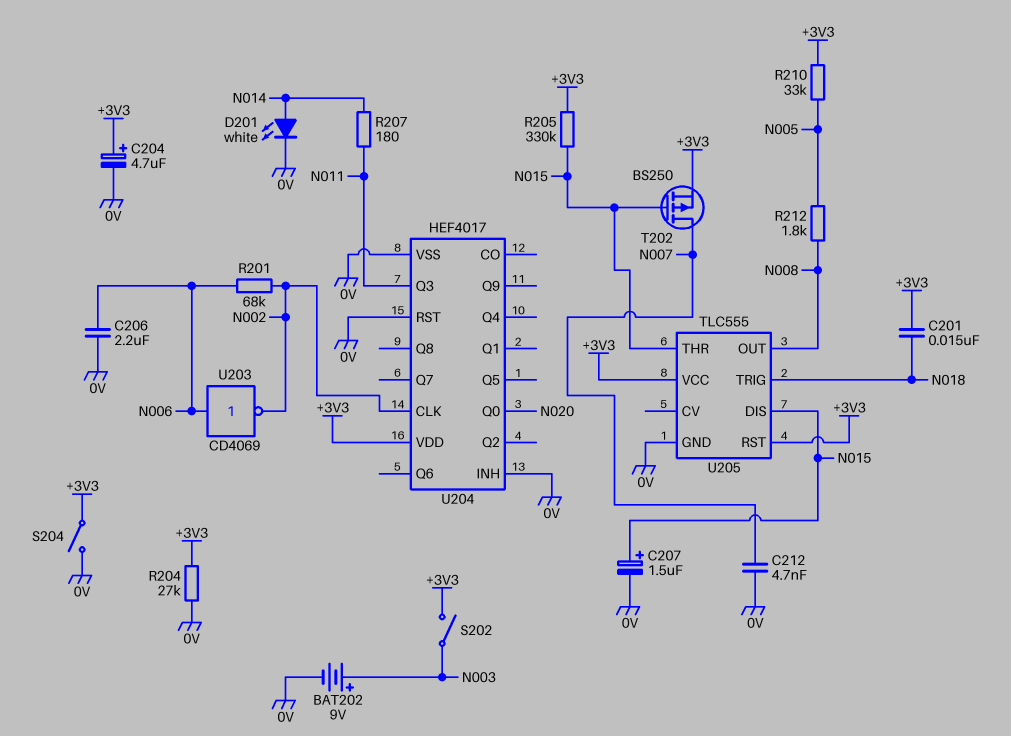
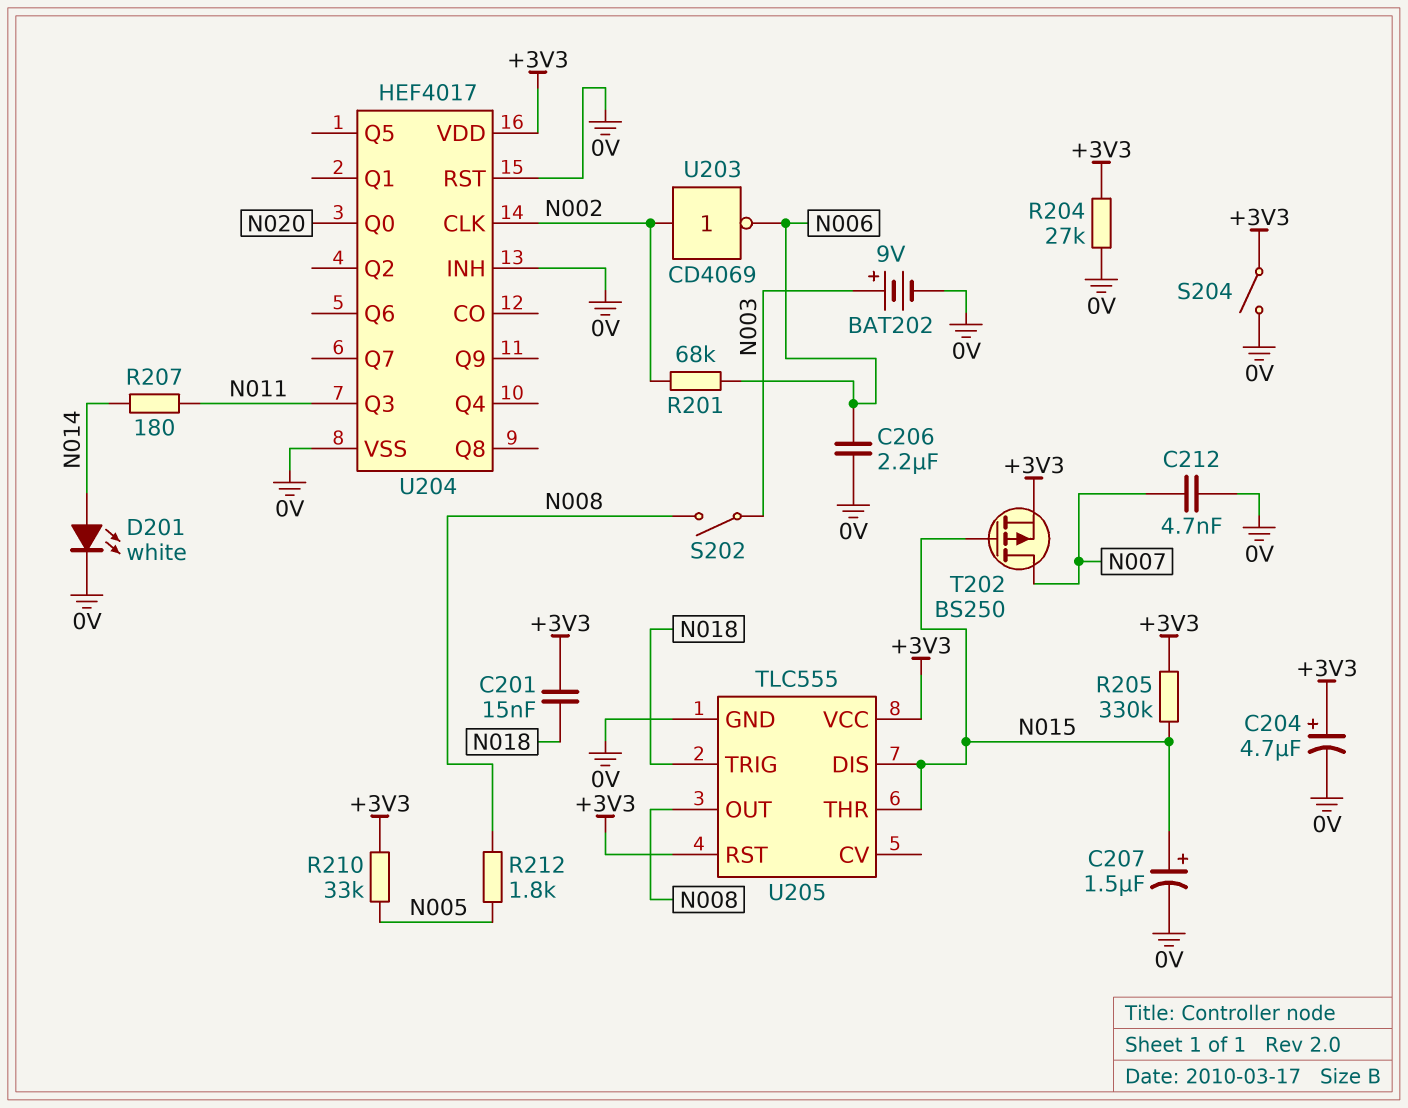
S202: switch (+3V3, N003) -> switch (N003, N008)
U203: NOT CD4069 (in N006, out N002) -> NOT CD4069 (in N002, out N006)

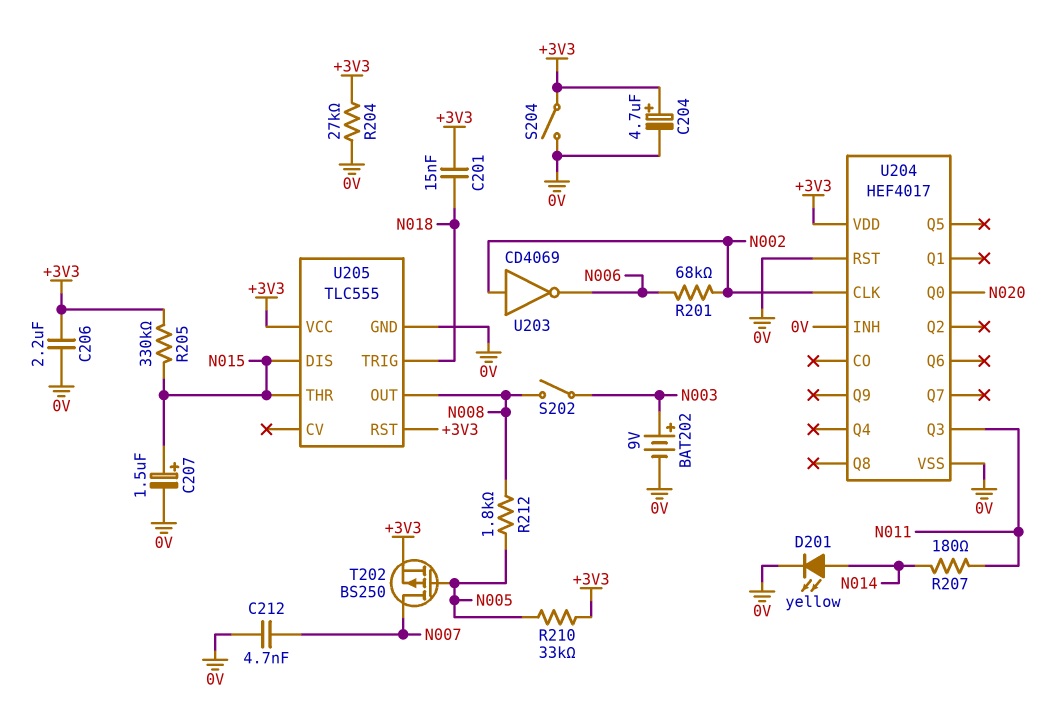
C206: 2.2uF (0V, N006) -> 2.2uF (+3V3, 0V)
D201: LED white (A N014, K 0V) -> LED yellow (A N014, K 0V)
T202: PMOS BS250 (G N015, D N007, S +3V3) -> PMOS BS250 (G N005, D N007, S +3V3)

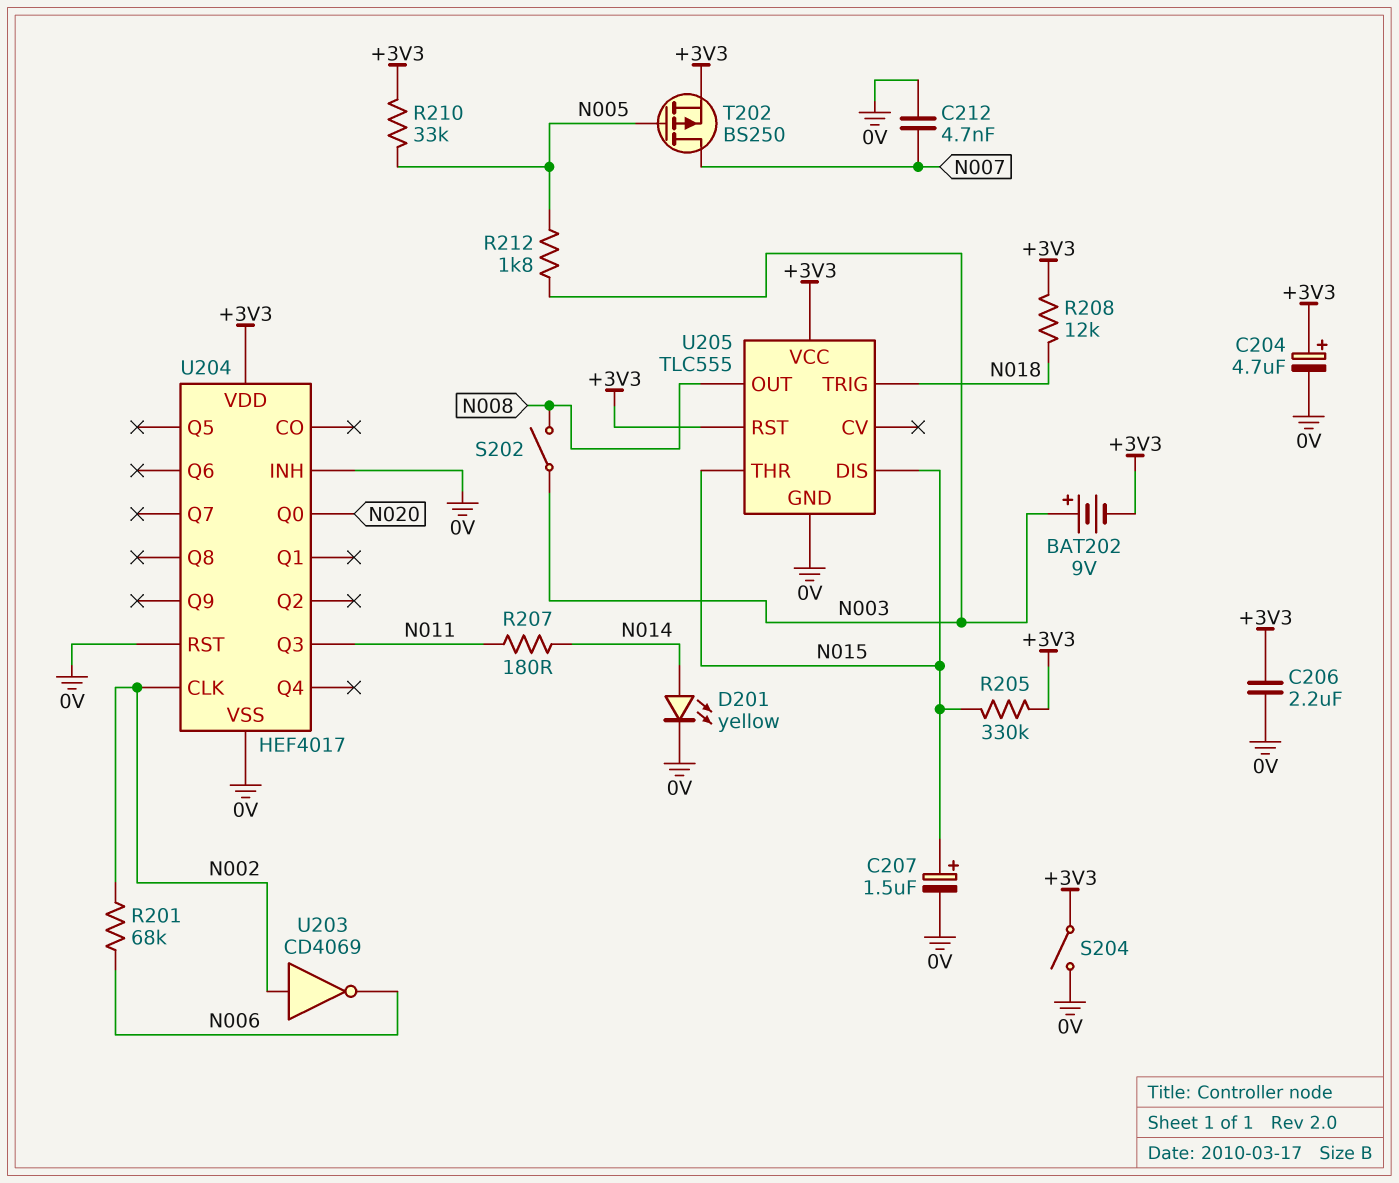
BAT202: 9V (plus N003, minus 0V) -> 9V (plus N003, minus +3V3)
C201: 15nF (+3V3, N018) -> none
R204: 27k (+3V3, 0V) -> none
R208: none -> 12k (+3V3, N018)
R212: 1.8k (N005, N008) -> 1.8k (N003, N005)

